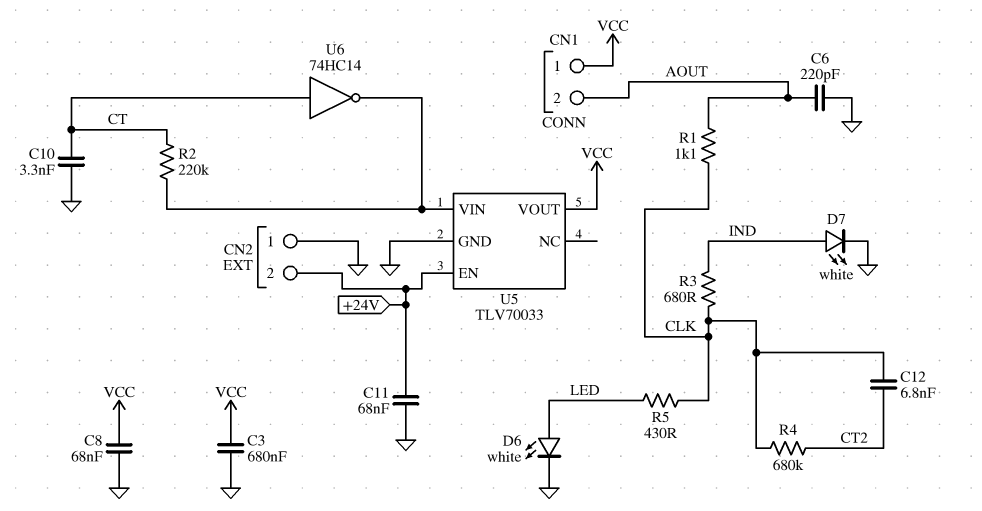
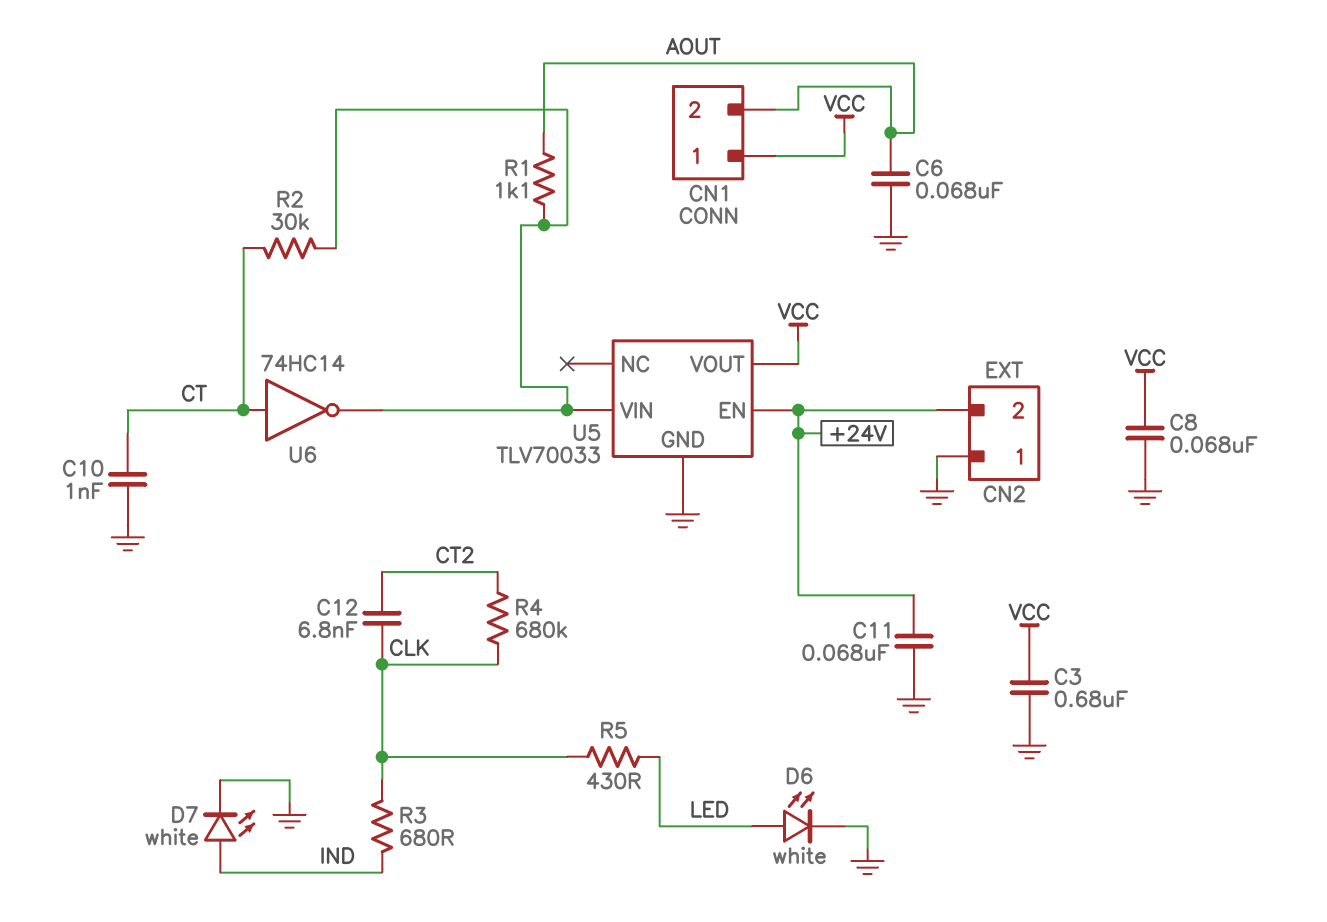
C6: 220pF (AOUT, GND) -> 68nF (AOUT, GND)
C10: 3.3nF (CT, GND) -> 1nF (CT, GND)
R1: 1.1k (AOUT, CLK) -> 1.1k (AOUT, U5/VIN)
R2: 220k (CT, U5/VIN) -> 30k (CT, U5/VIN)

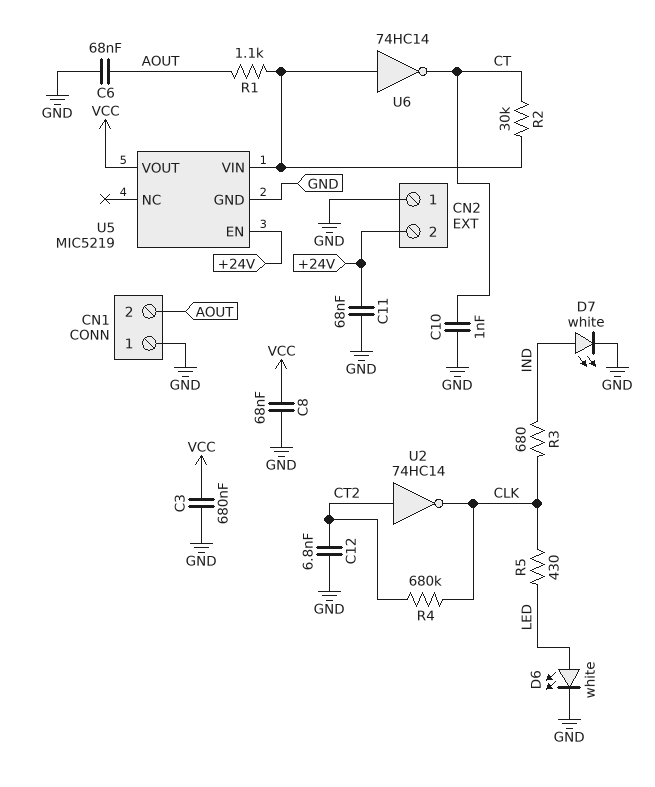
C12: 6.8nF (CLK, CT2) -> 6.8nF (CT2, GND)
CN1 pin 1: VCC -> GND
U2: none -> NOT 74HC14 (in CT2, out CLK)
U5: TLV70033 -> MIC5219
U6: NOT 74HC14 (in CT, out U5/VIN) -> NOT 74HC14 (in U5/VIN, out CT)

